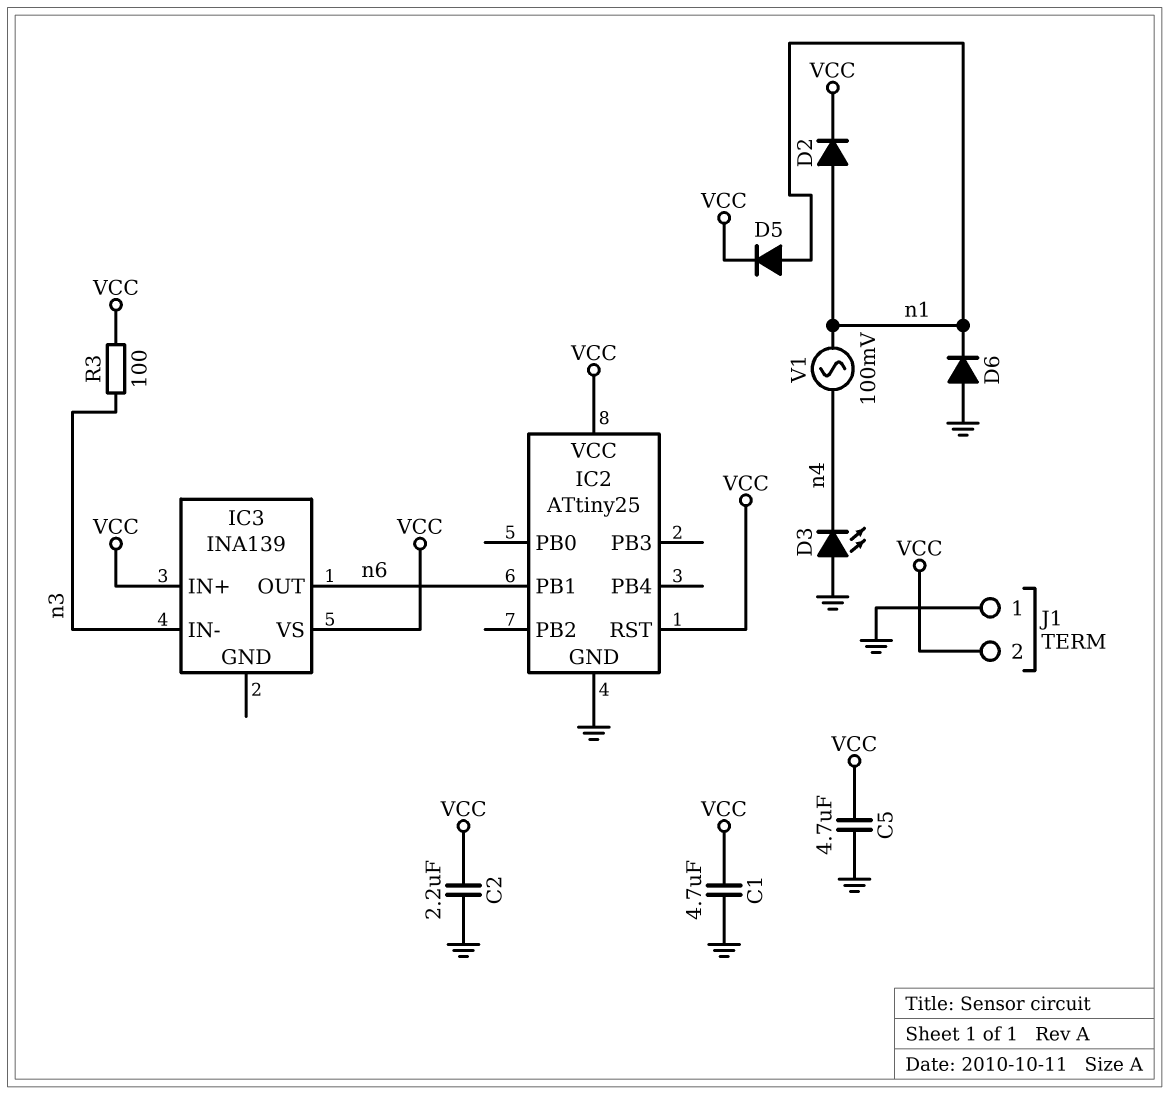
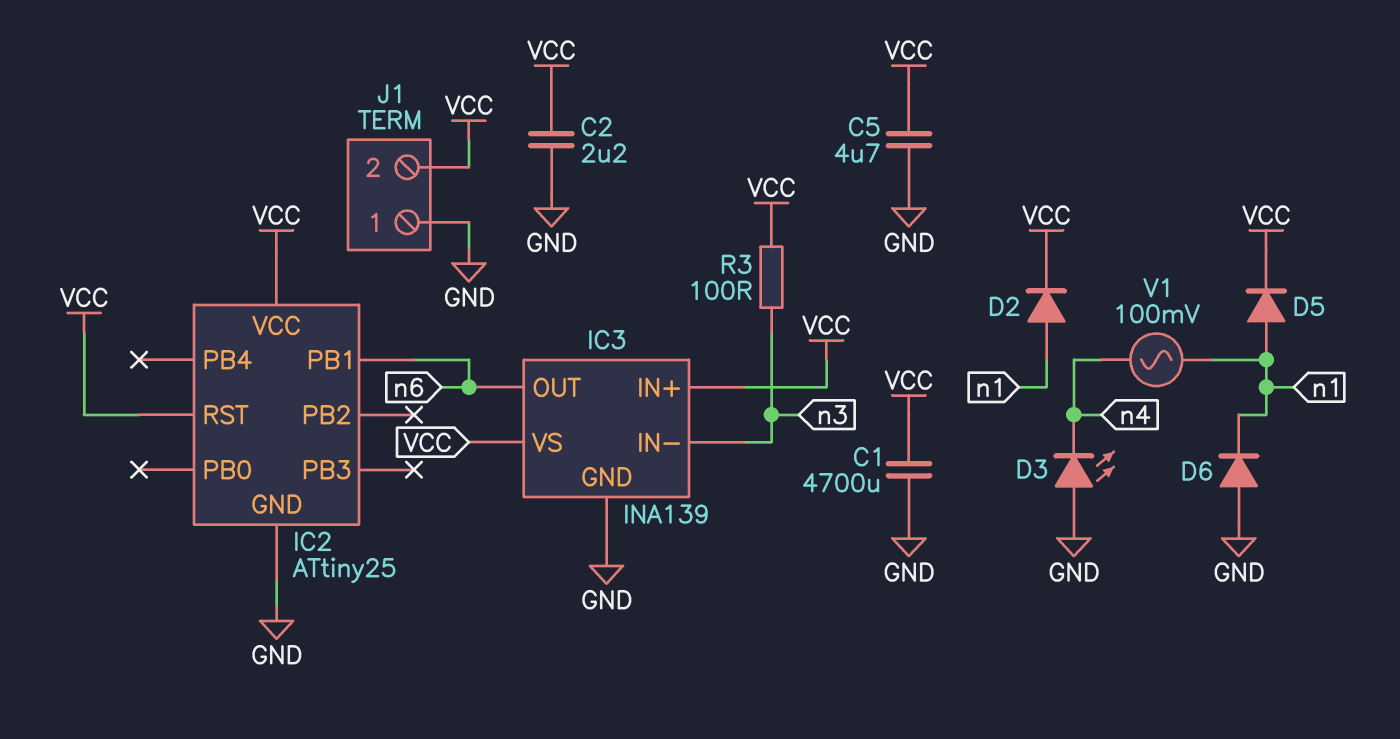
C1: 4.7uF (GND, VCC) -> 4700uF (GND, VCC)
IC3 pin GND: none -> GND

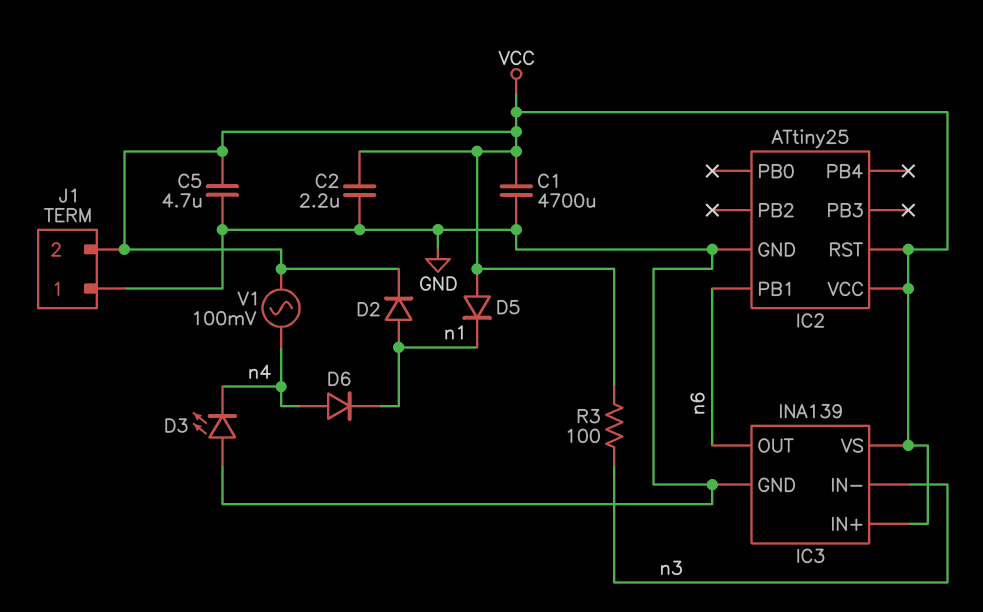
D5: diode (A n1, K VCC) -> diode (A VCC, K n1)
D6: diode (A GND, K n1) -> diode (A n4, K n1)
V1: AC 100mV (n1, n4) -> AC 100mV (VCC, n4)

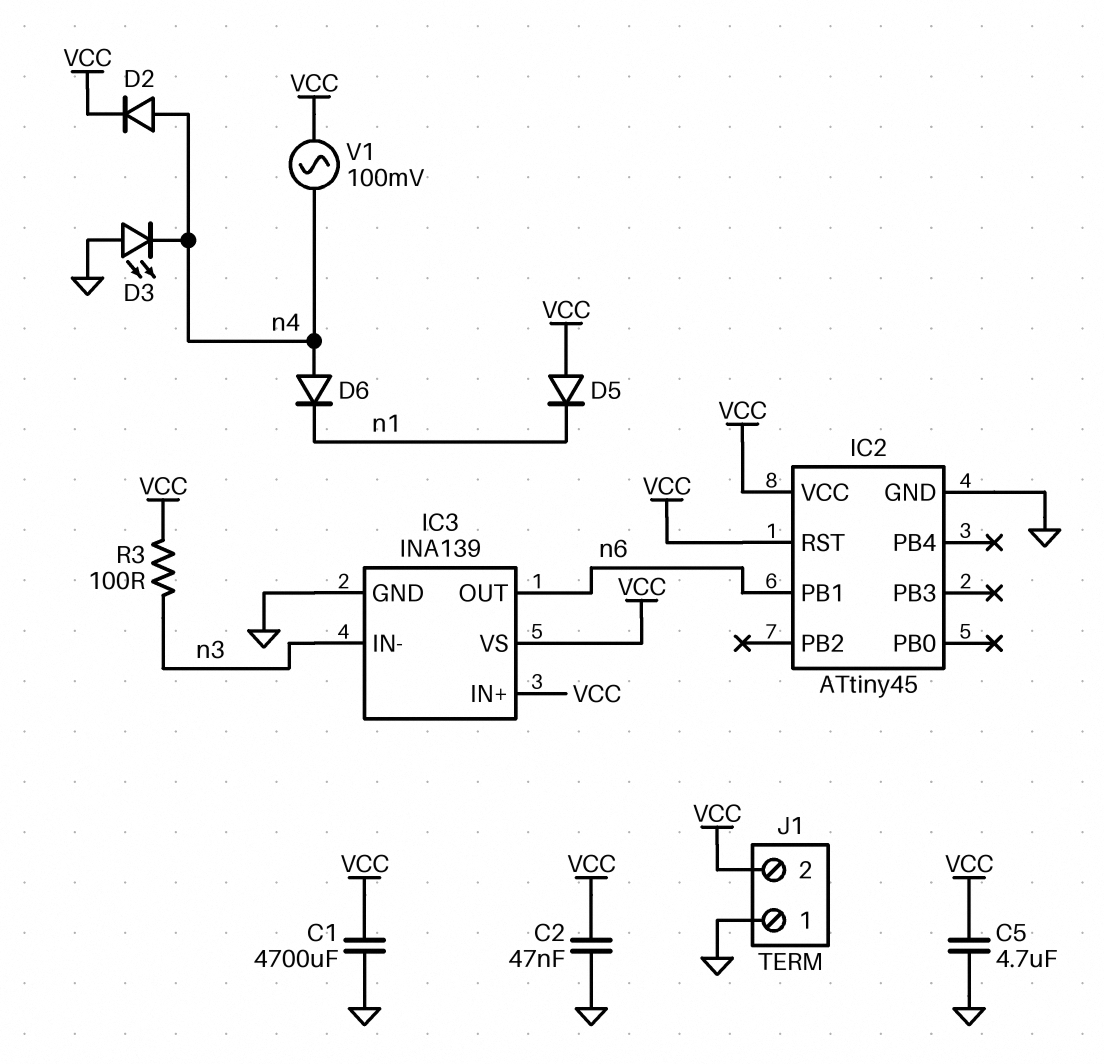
C2: 2.2uF (GND, VCC) -> 47nF (GND, VCC)
D2: diode (A n1, K VCC) -> diode (A n4, K VCC)
IC2: ATtiny25 -> ATtiny45

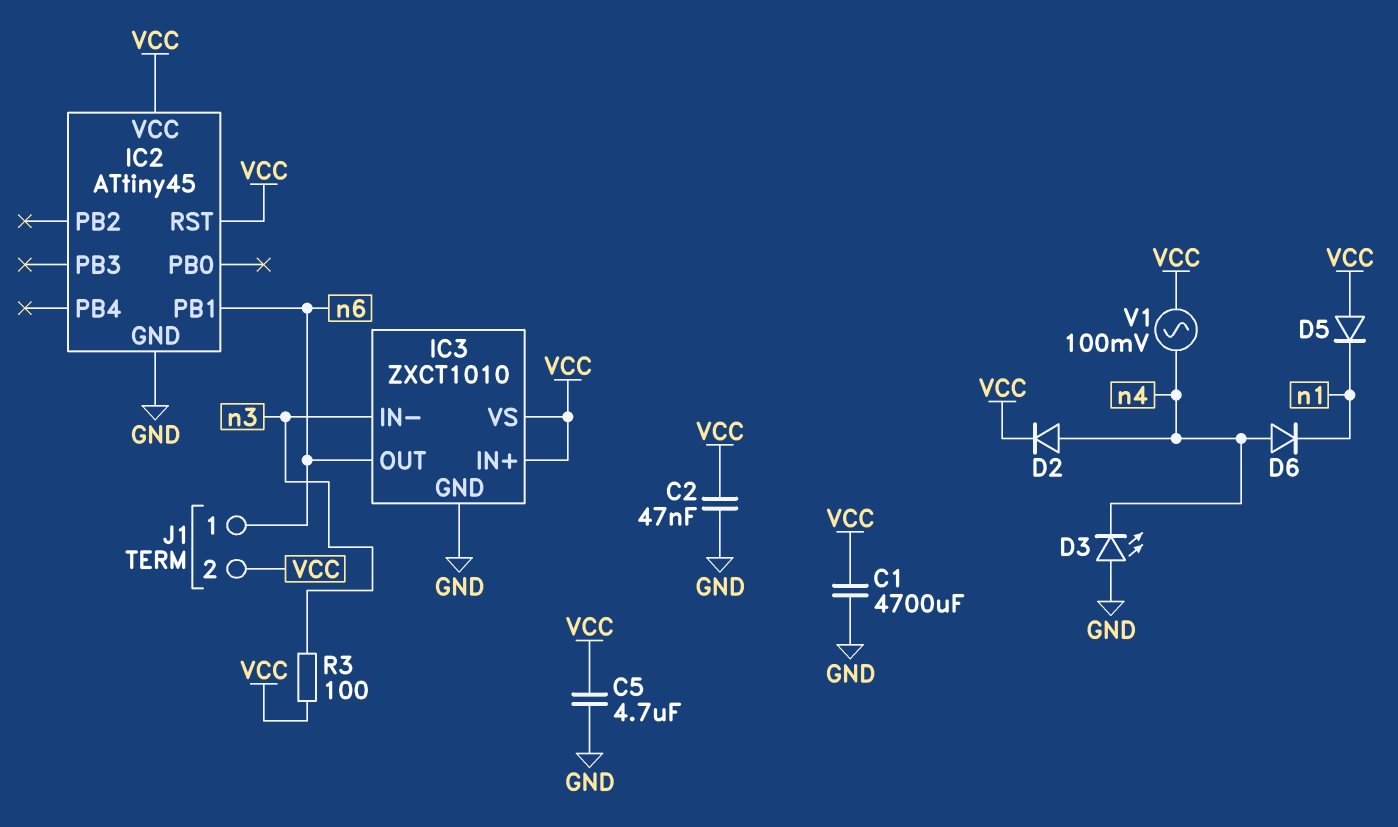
IC3: INA139 -> ZXCT1010
J1 pin 1: GND -> n6

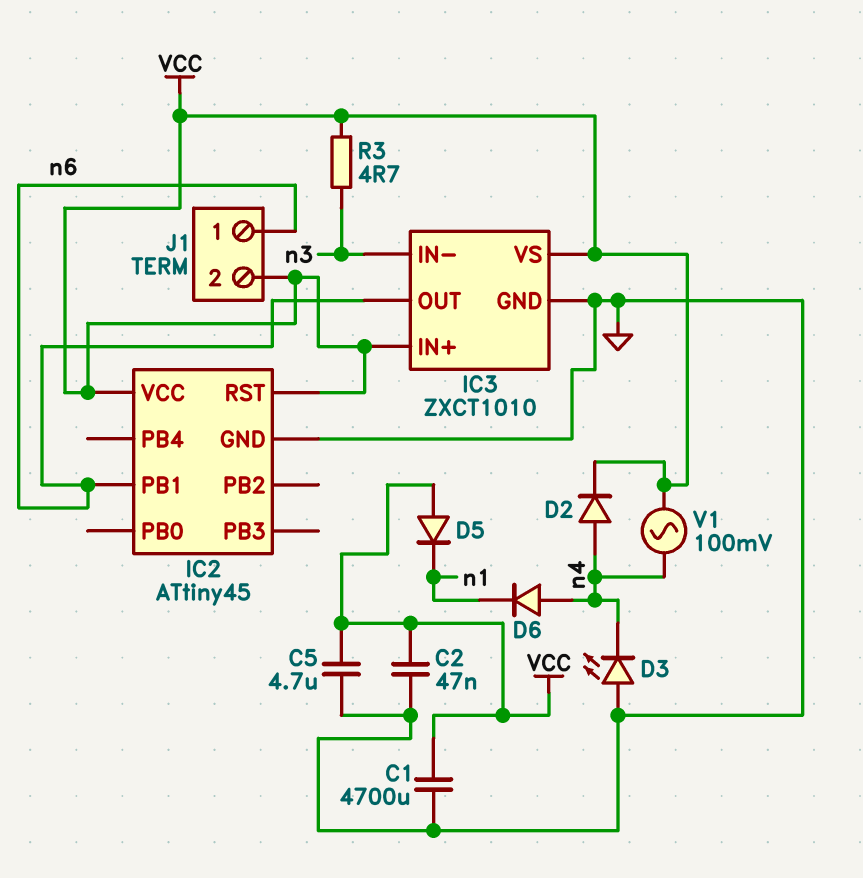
R3: 100 (VCC, n3) -> 4.7 (VCC, n3)

